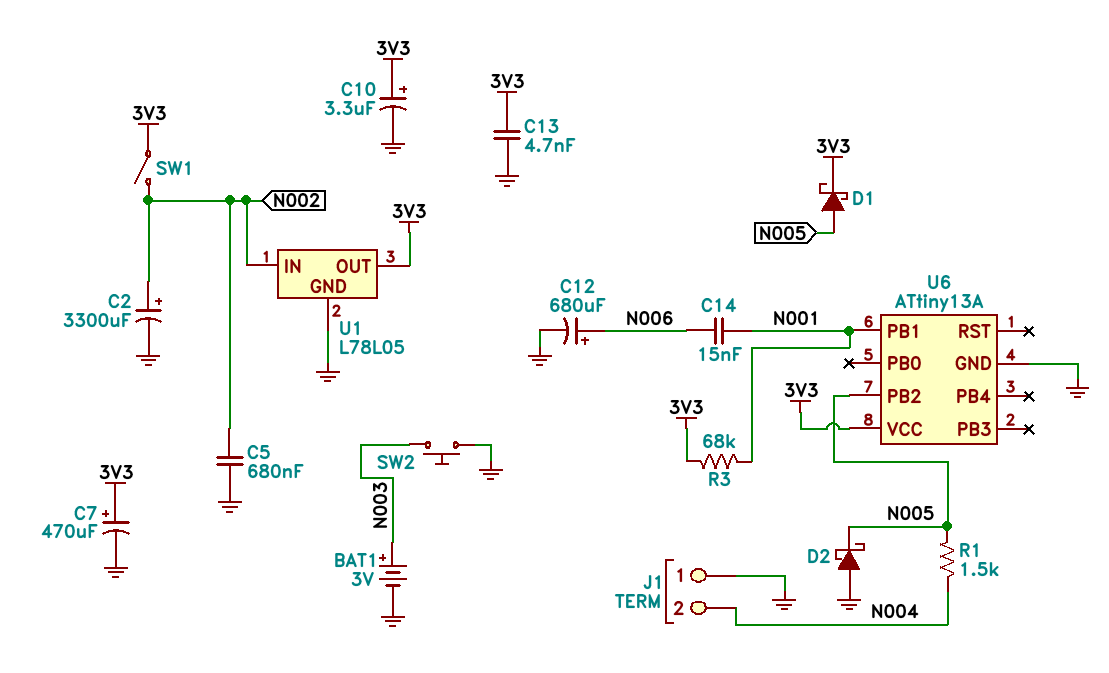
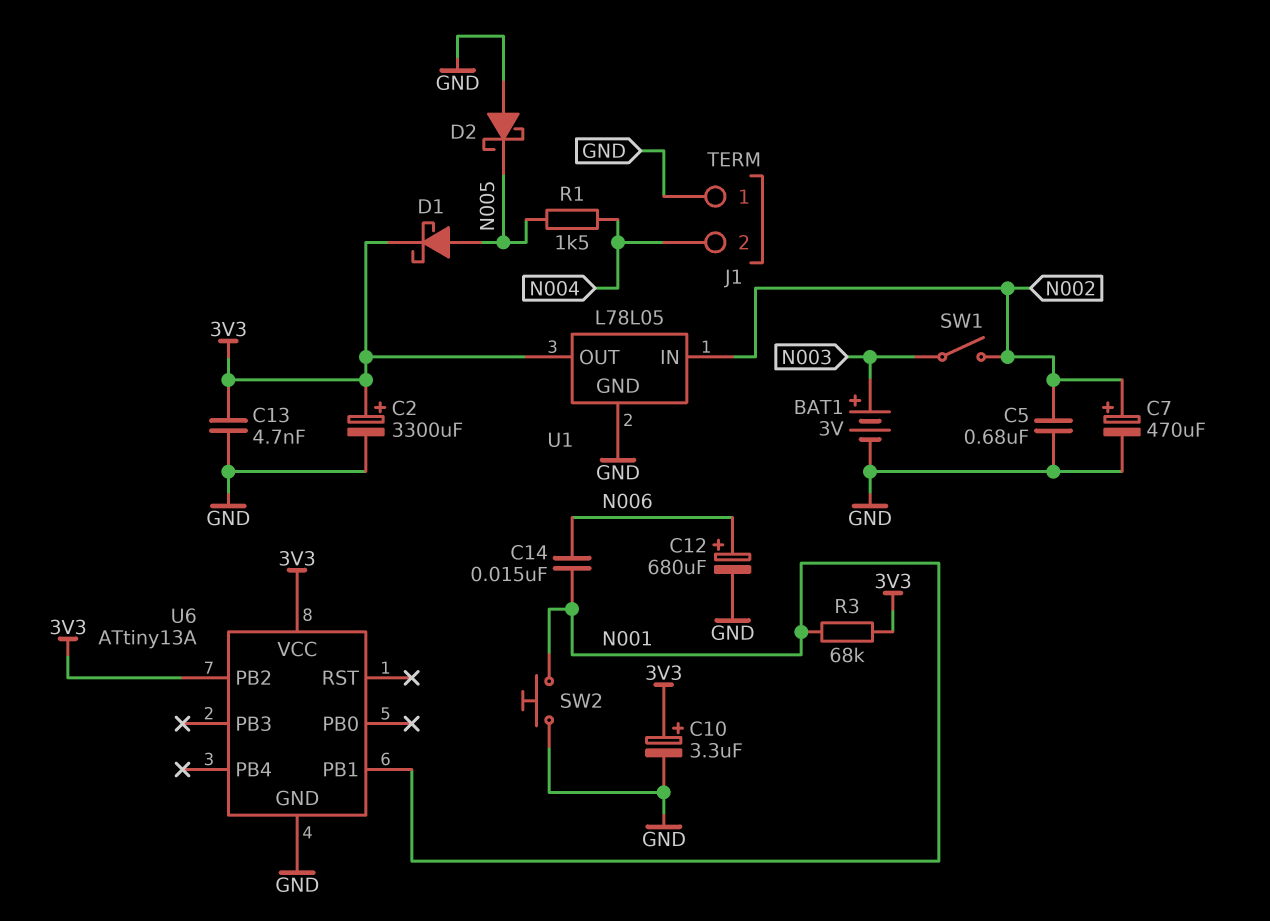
C2: 3300uF (plus N002, minus GND) -> 3300uF (plus 3V3, minus GND)
C7: 470uF (plus 3V3, minus GND) -> 470uF (plus N002, minus GND)
SW1: switch (3V3, N002) -> switch (N002, N003)
SW2: button (GND, N003) -> button (GND, N001)
U6 pin PB2: N005 -> 3V3

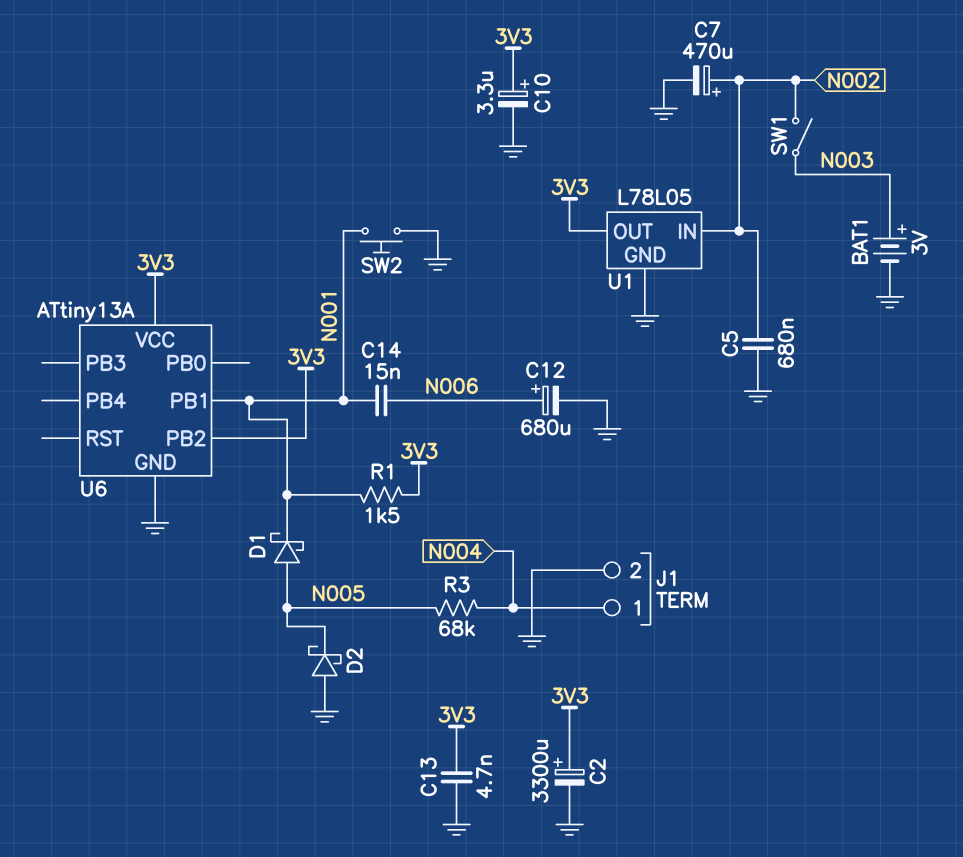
D1: schottky (A N005, K 3V3) -> schottky (A N005, K N001)
J1 pin 1: GND -> N004
J1 pin 2: N004 -> GND
R1: 1.5k (N004, N005) -> 1.5k (3V3, N001)
R3: 68k (3V3, N001) -> 68k (N004, N005)

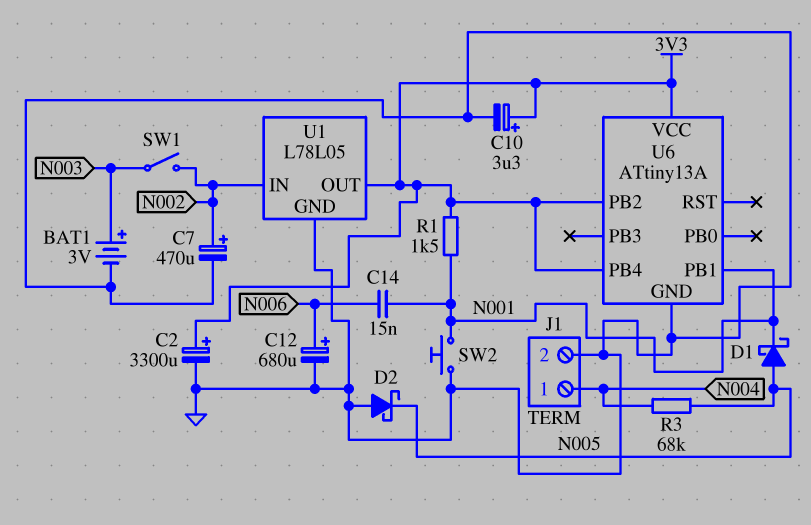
C5: 680nF (GND, N002) -> none
C13: 4.7nF (3V3, GND) -> none
U6 pin PB4: none -> 3V3

